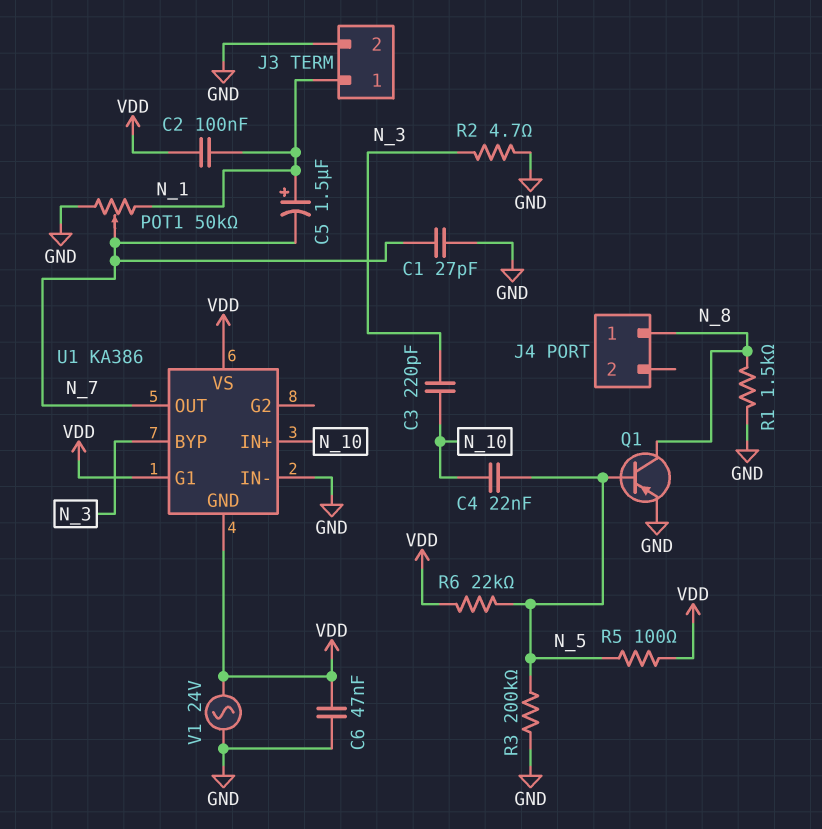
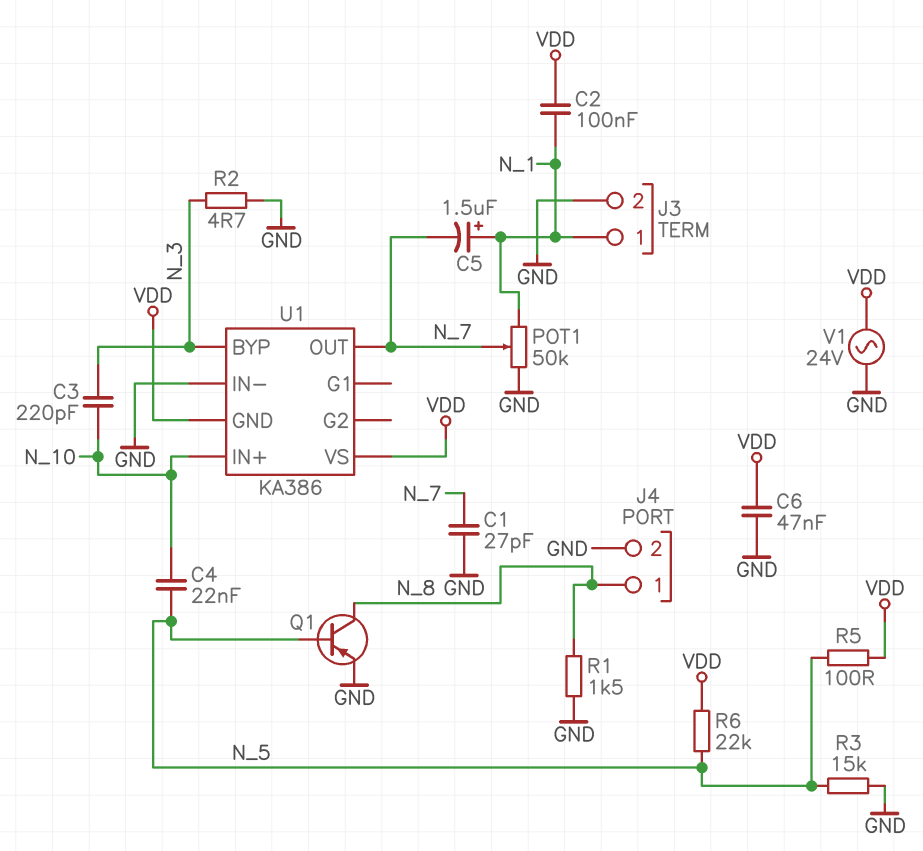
J4 pin 2: none -> GND
R3: 200k (GND, N_5) -> 15k (GND, N_5)
U1 pin G1: VDD -> none

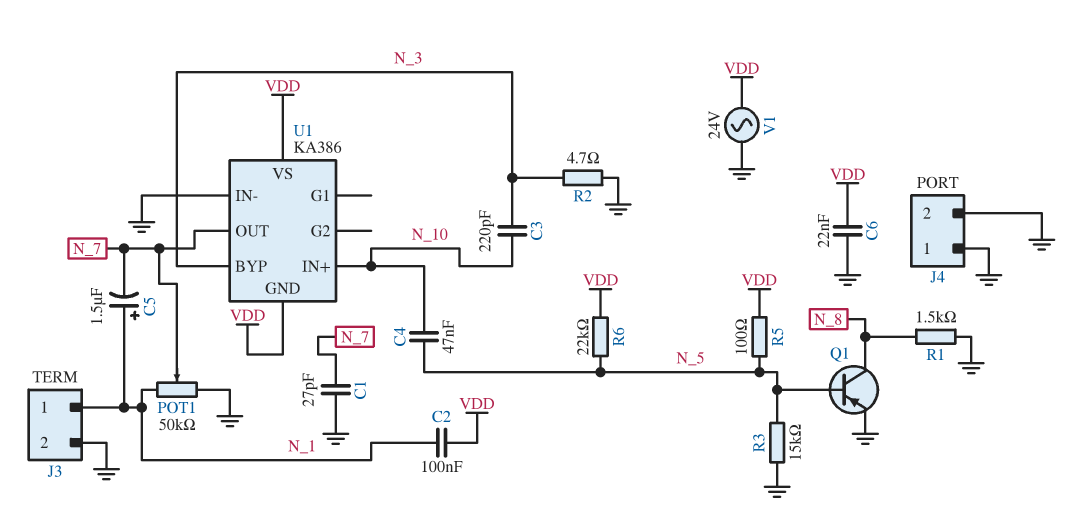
C4: 22nF (N_5, N_10) -> 47nF (N_5, N_10)
C6: 47nF (GND, VDD) -> 22nF (GND, VDD)
J4 pin 1: N_8 -> GND

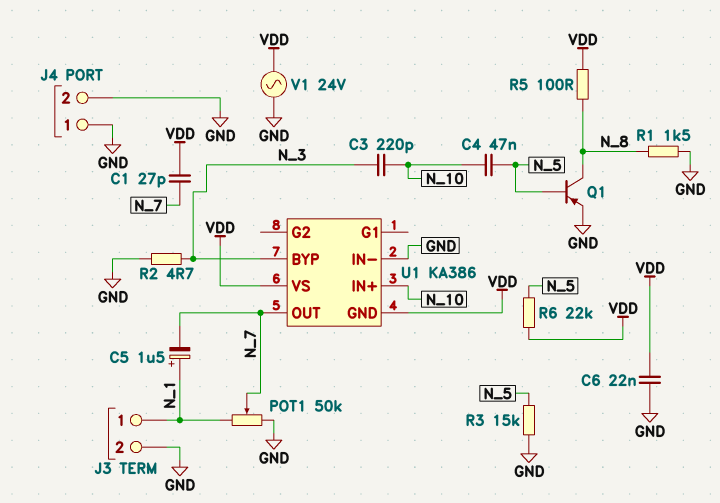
C1: 27pF (GND, N_7) -> 27pF (N_7, VDD)
C2: 100nF (N_1, VDD) -> none
R5: 100 (N_5, VDD) -> 100 (N_8, VDD)

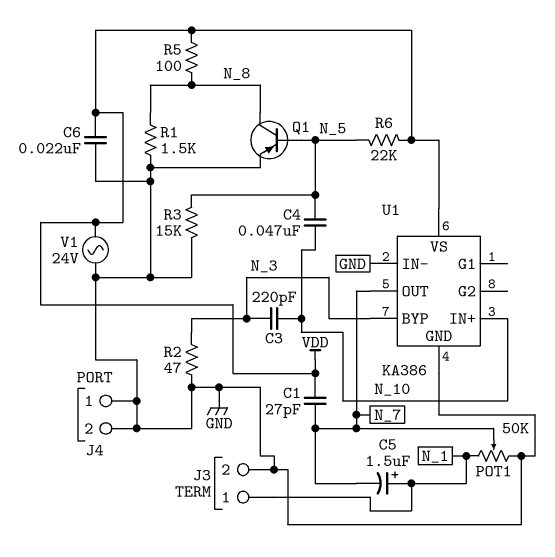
R2: 4.7 (GND, N_3) -> 47 (GND, N_3)
U1 pin GND: VDD -> GND

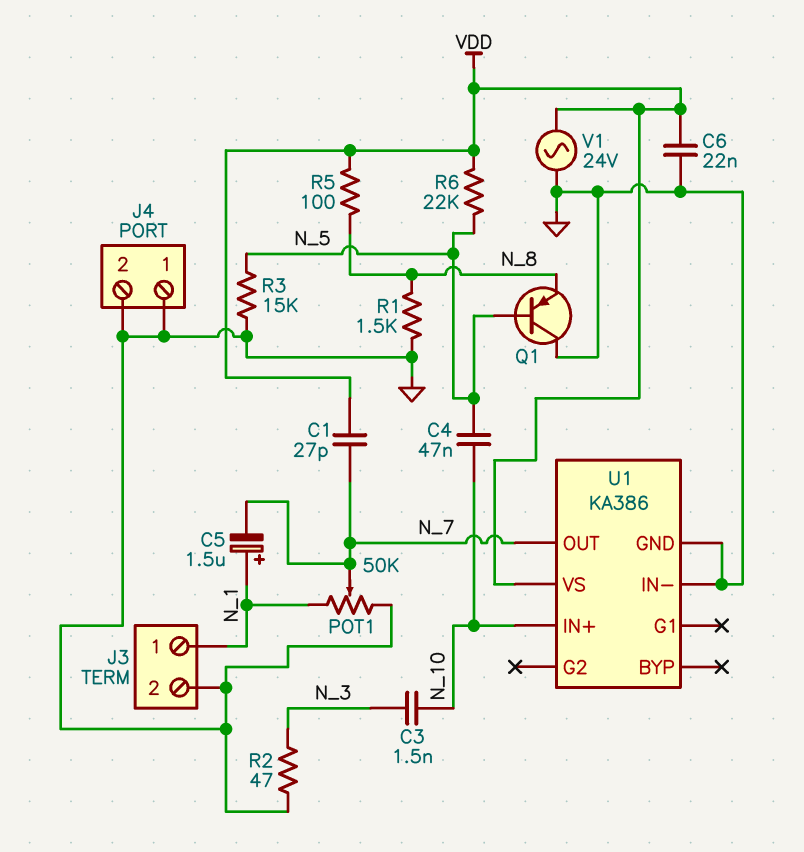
C3: 220pF (N_3, N_10) -> 1.5nF (N_3, N_10)
Q1: PNP (B N_5, C N_8, E GND) -> PNP (B N_5, C GND, E N_8)
U1 pin BYP: N_3 -> none

